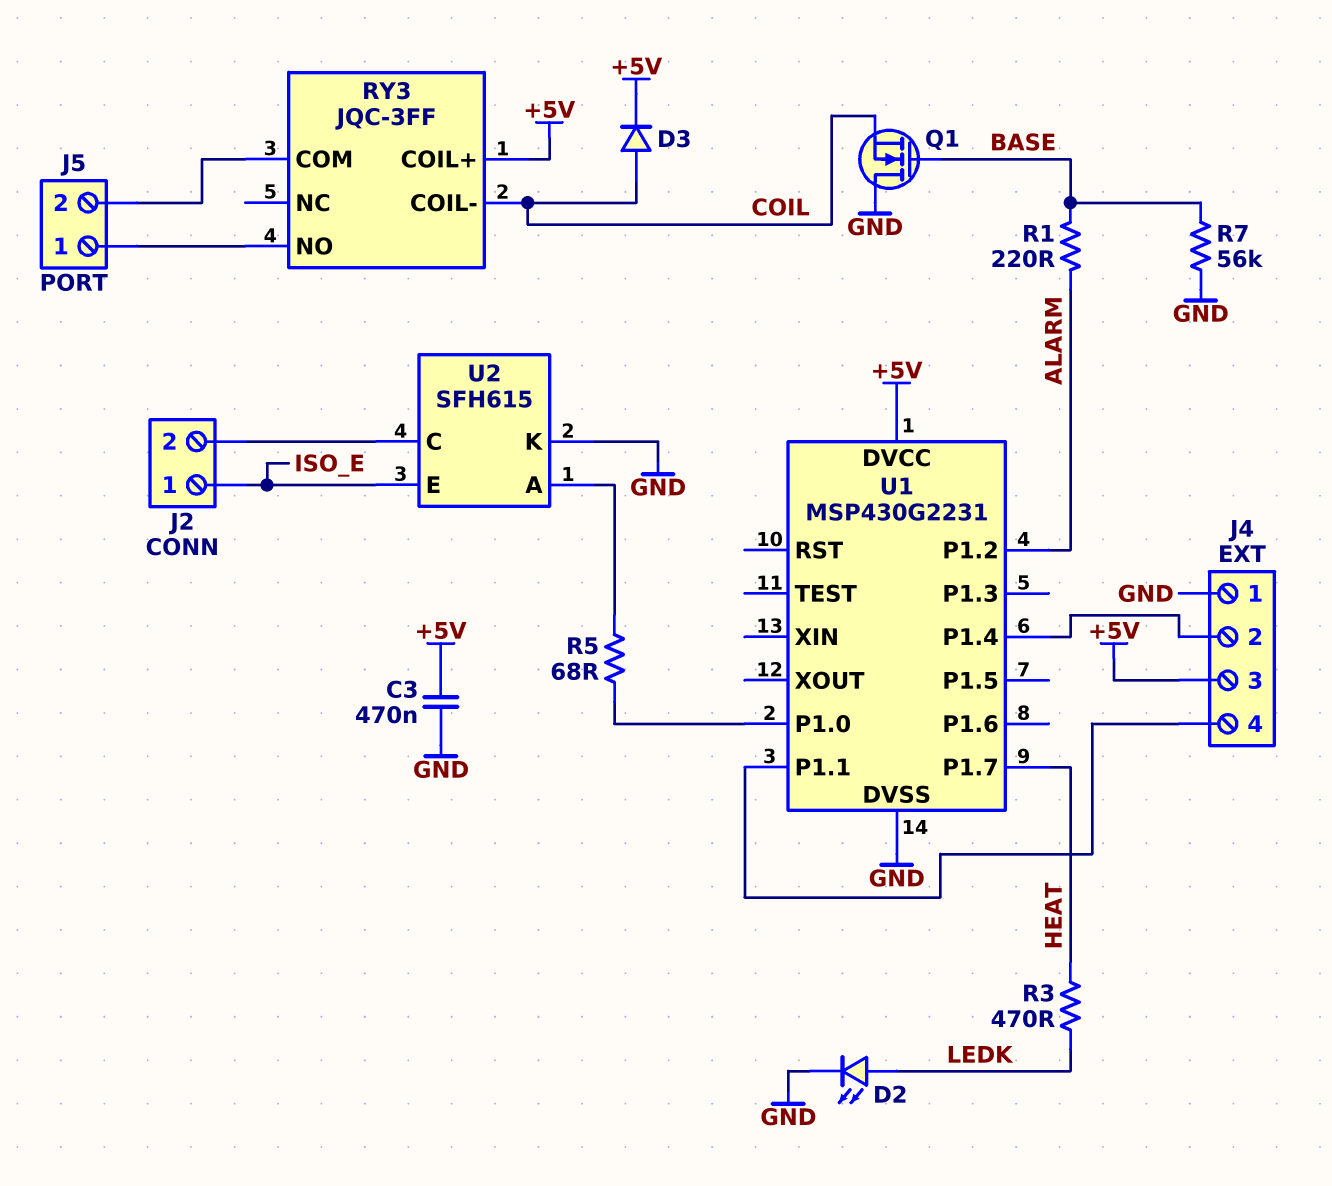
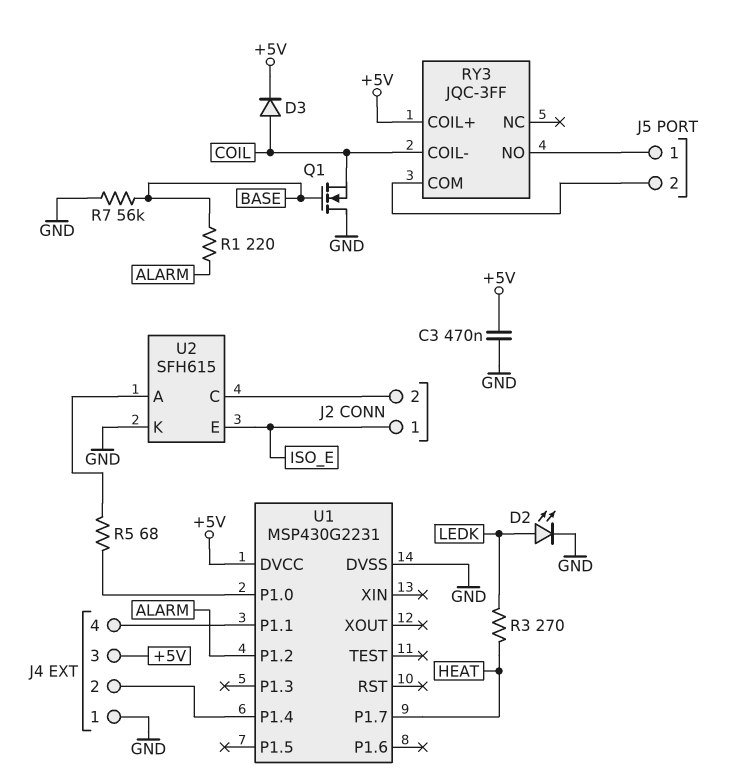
R3: 470 (HEAT, LEDK) -> 270 (HEAT, LEDK)

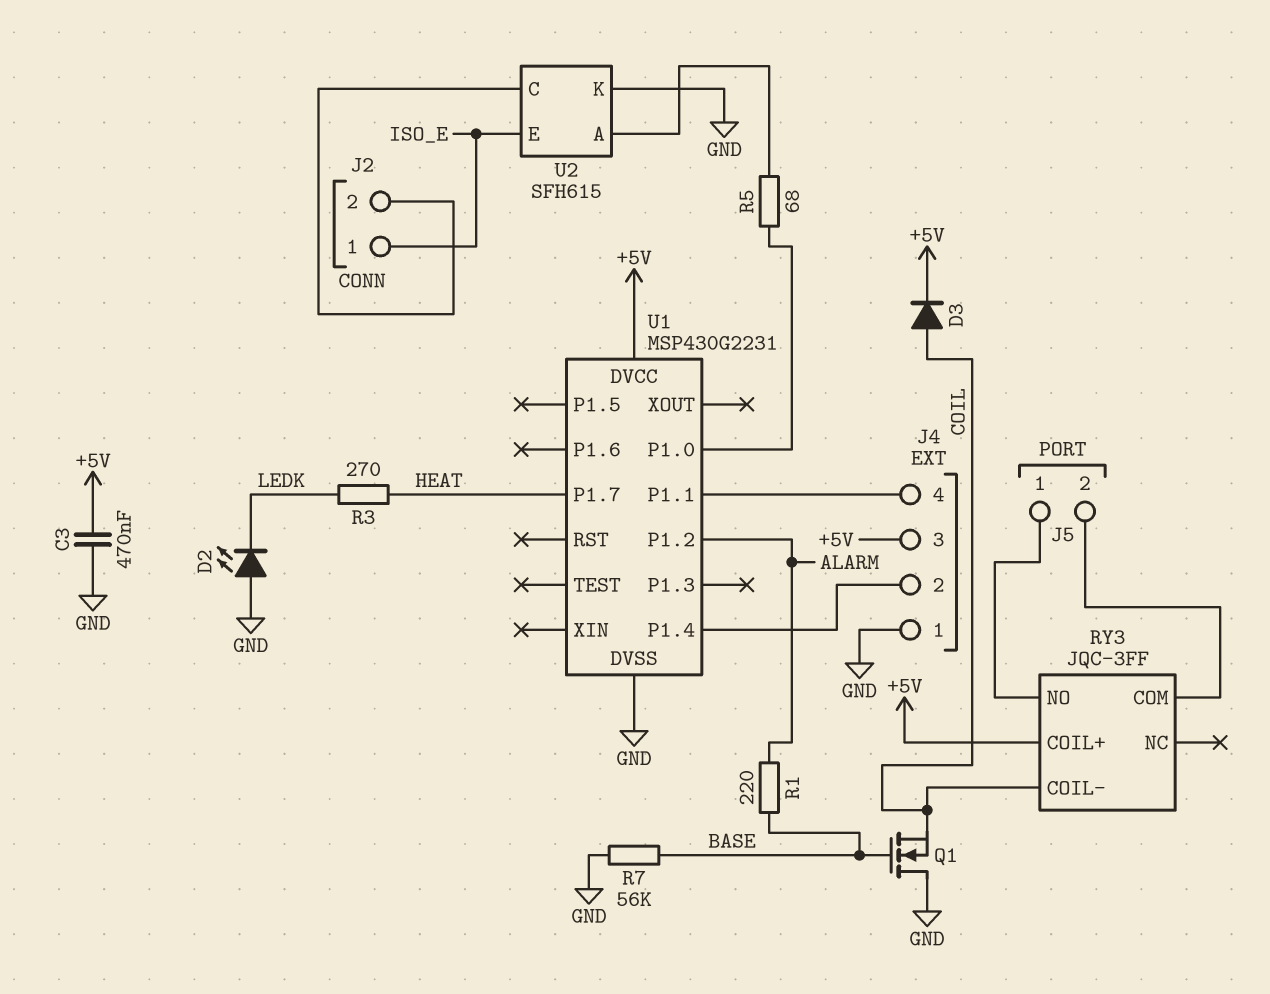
D2: LED (A LEDK, K GND) -> LED (A GND, K LEDK)

